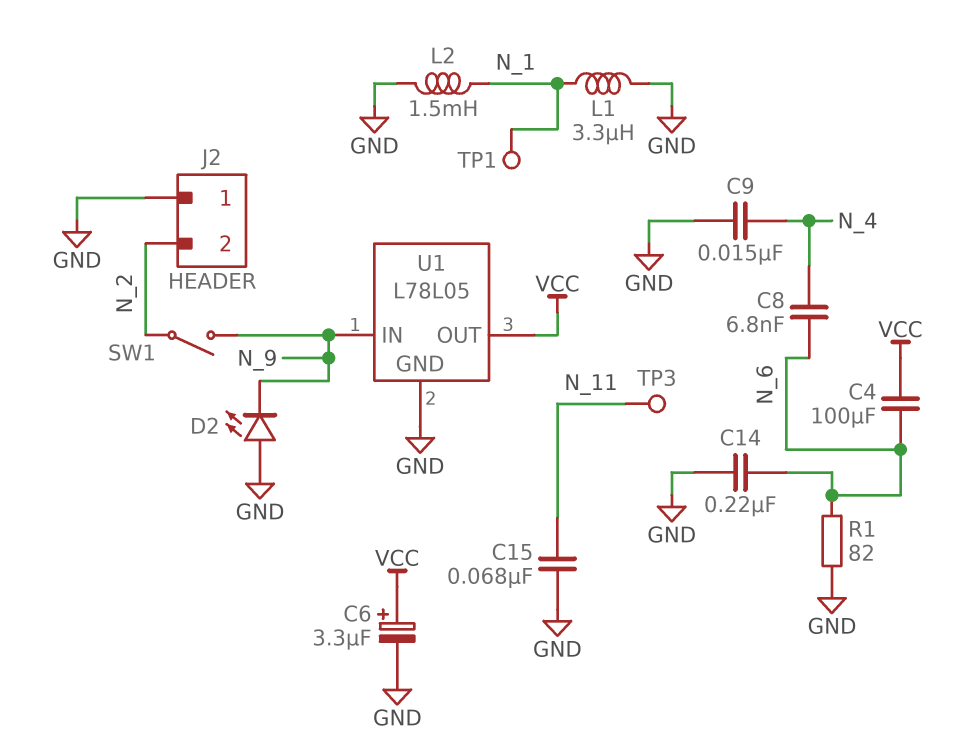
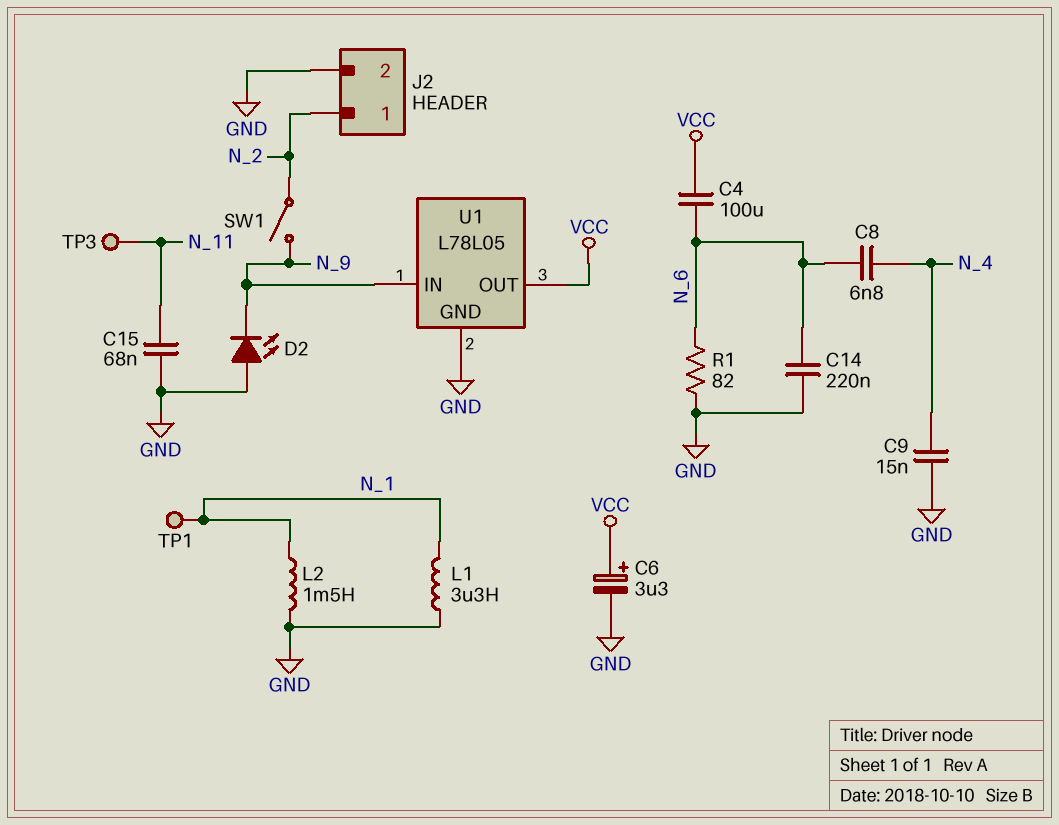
J2 pin 1: GND -> N_2
J2 pin 2: N_2 -> GND

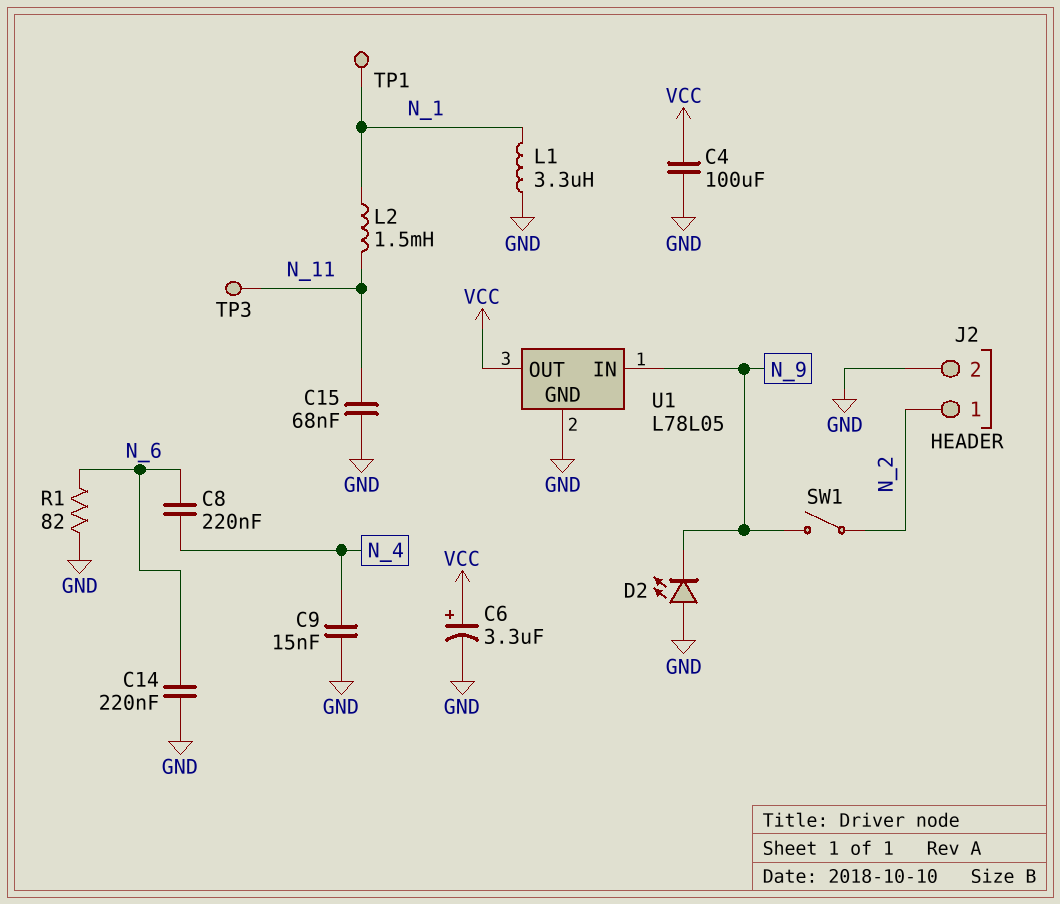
C4: 100uF (N_6, VCC) -> 100uF (GND, VCC)
C8: 6.8nF (N_4, N_6) -> 220nF (N_4, N_6)
L2: 1.5mH (GND, N_1) -> 1.5mH (N_1, N_11)

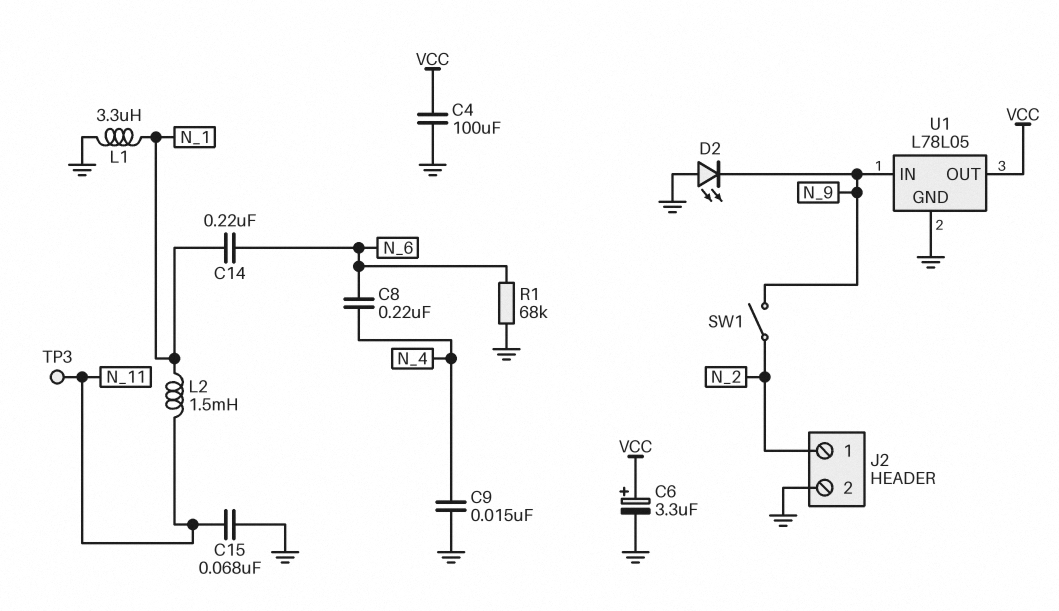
C14: 220nF (GND, N_6) -> 220nF (N_1, N_6)
R1: 82 (GND, N_6) -> 68k (GND, N_6)
TP1: test point (N_1) -> none

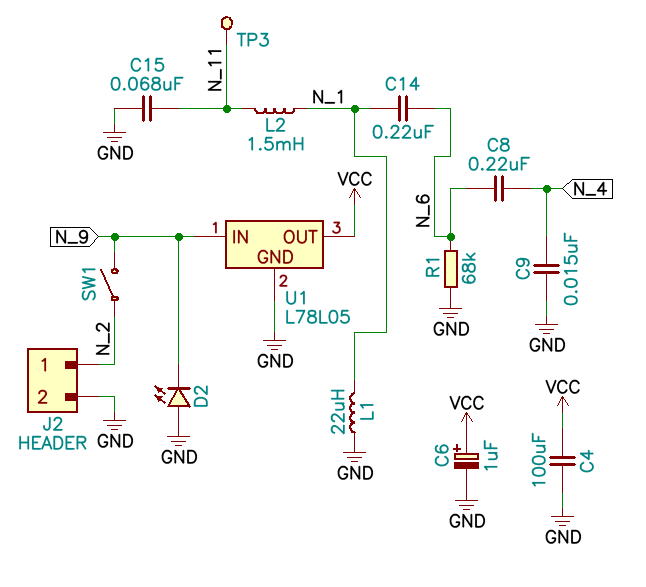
C6: 3.3uF (plus VCC, minus GND) -> 1uF (plus VCC, minus GND)
L1: 3.3uH (GND, N_1) -> 22uH (GND, N_1)

